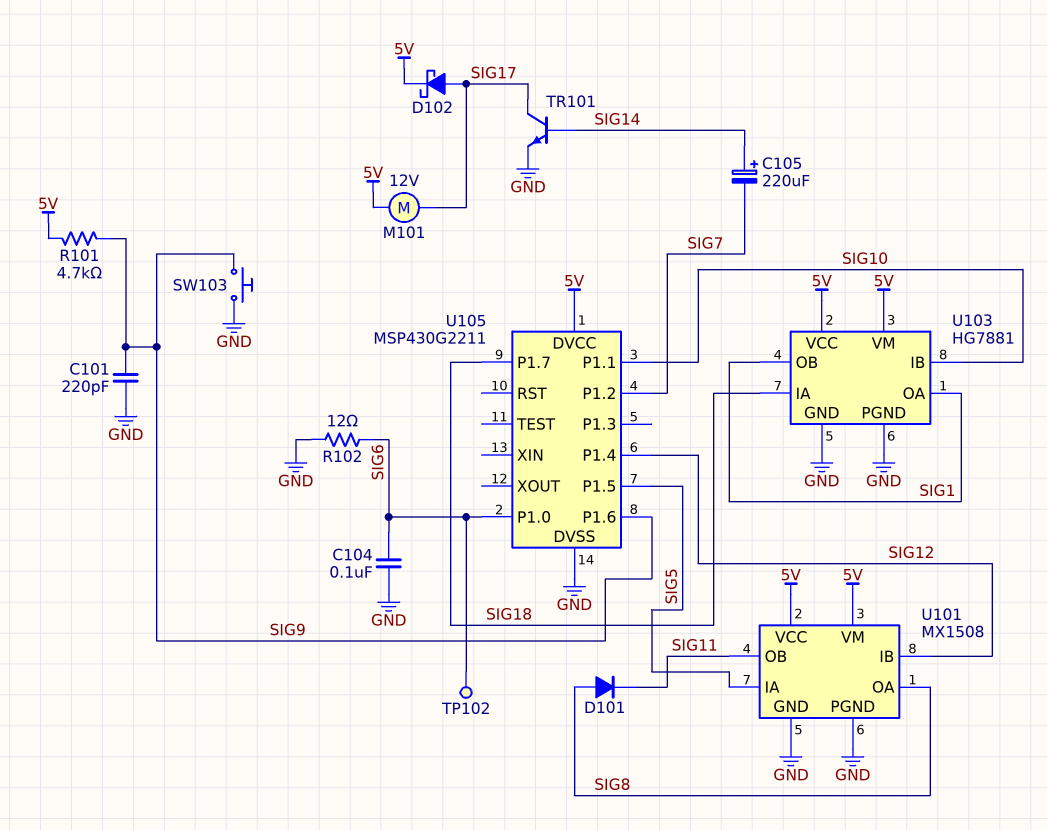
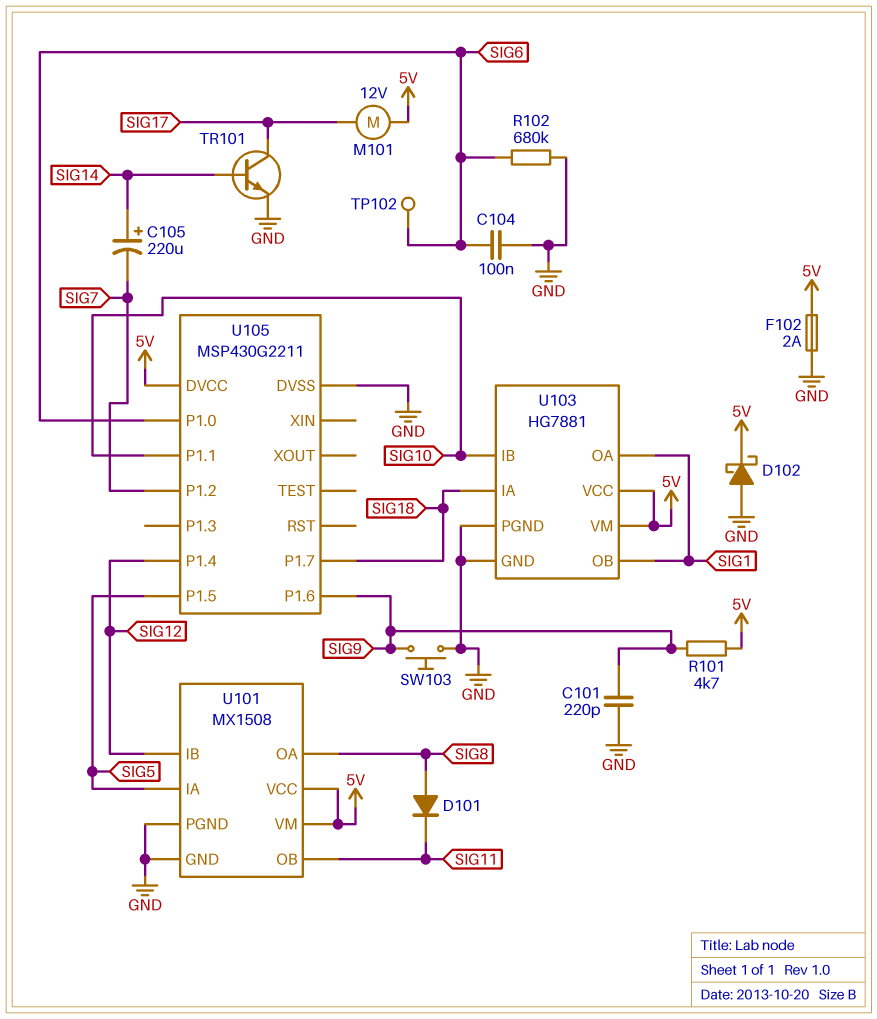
D102: schottky (A SIG17, K 5V) -> schottky (A GND, K 5V)
F102: none -> 2A (5V, GND)
R102: 12 (GND, SIG6) -> 680k (GND, SIG6)

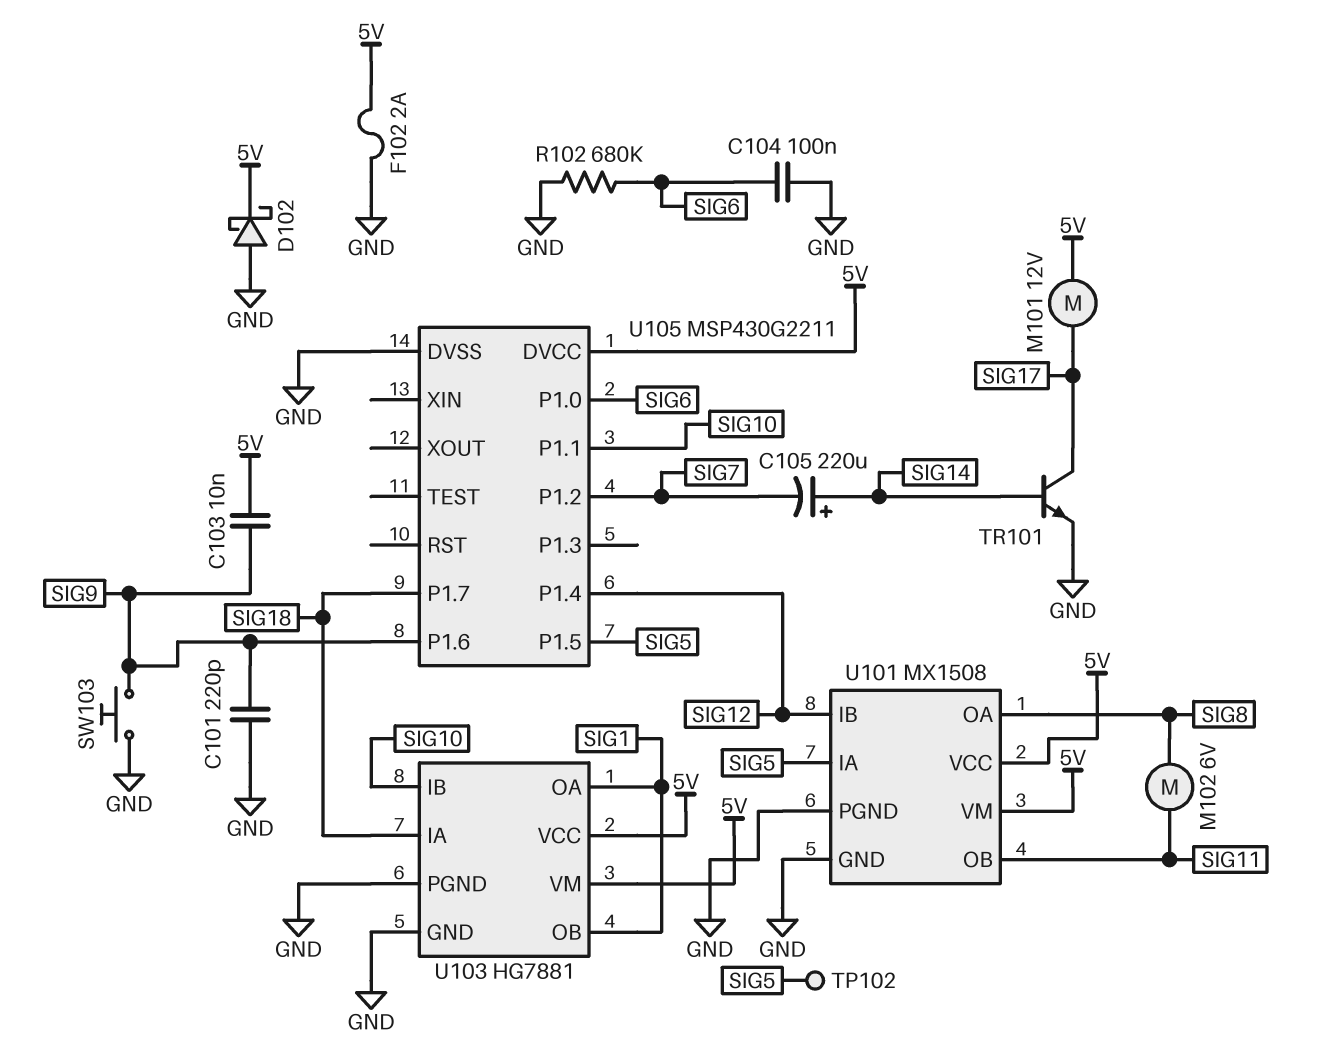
C103: none -> 10nF (5V, SIG9)
D101: diode (A SIG8, K SIG11) -> none
M102: none -> motor 6V (SIG8, SIG11)
R101: 4.7k (5V, SIG9) -> none
TP102: test point (SIG6) -> test point (SIG5)

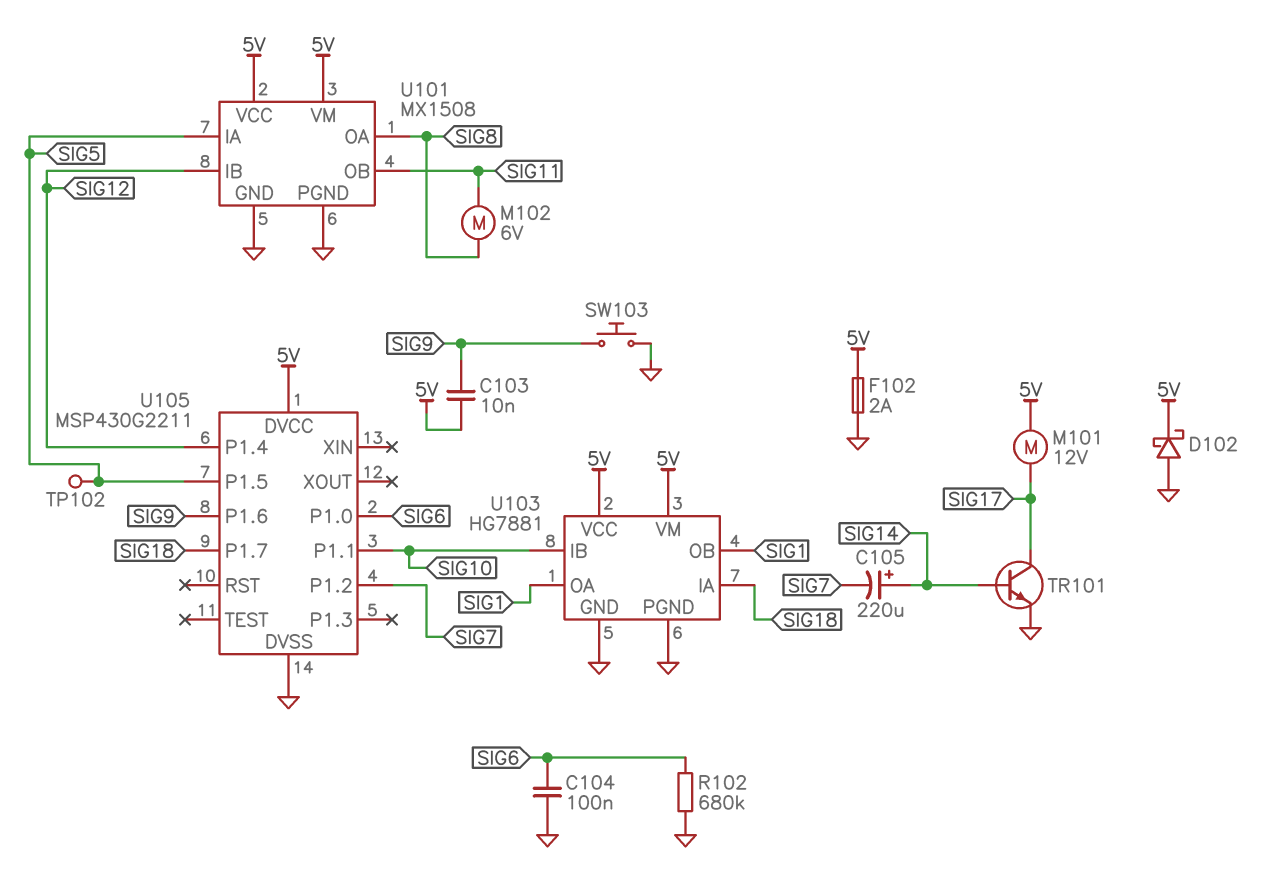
C101: 220pF (GND, SIG9) -> none

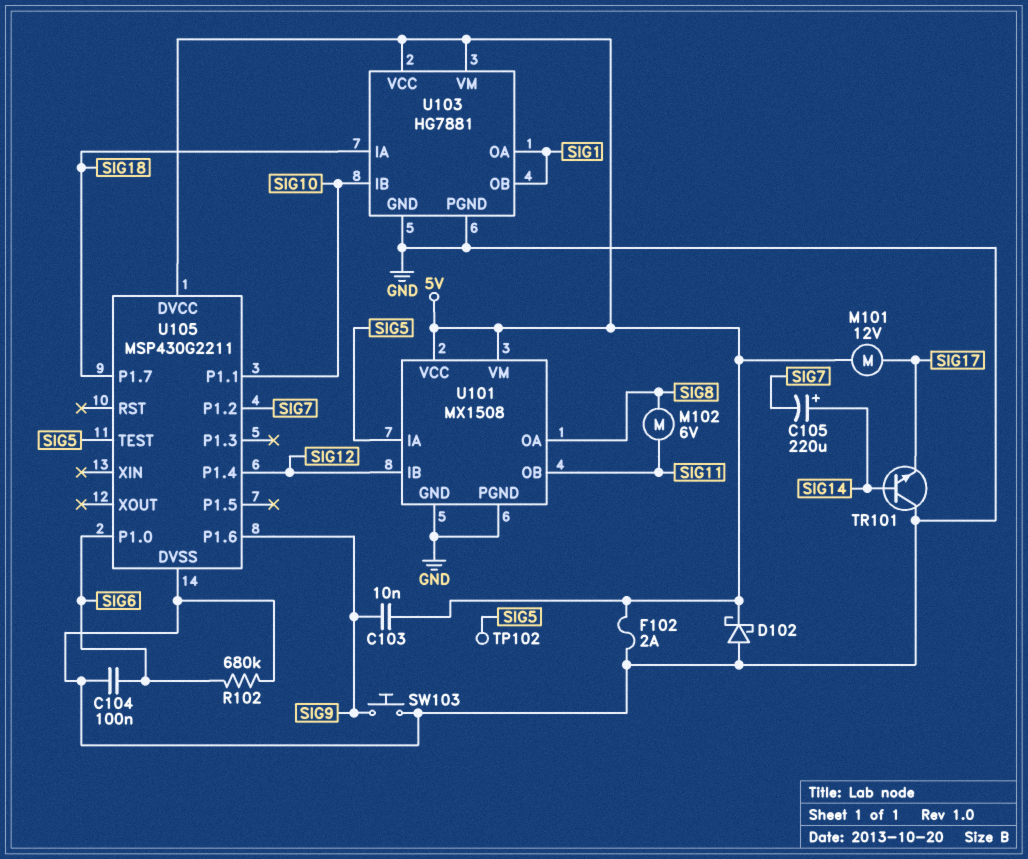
TR101: NPN (B SIG14, C SIG17, E GND) -> NPN (B SIG14, C GND, E SIG17)
U105 pin P1.5: SIG5 -> none
U105 pin TEST: none -> SIG5

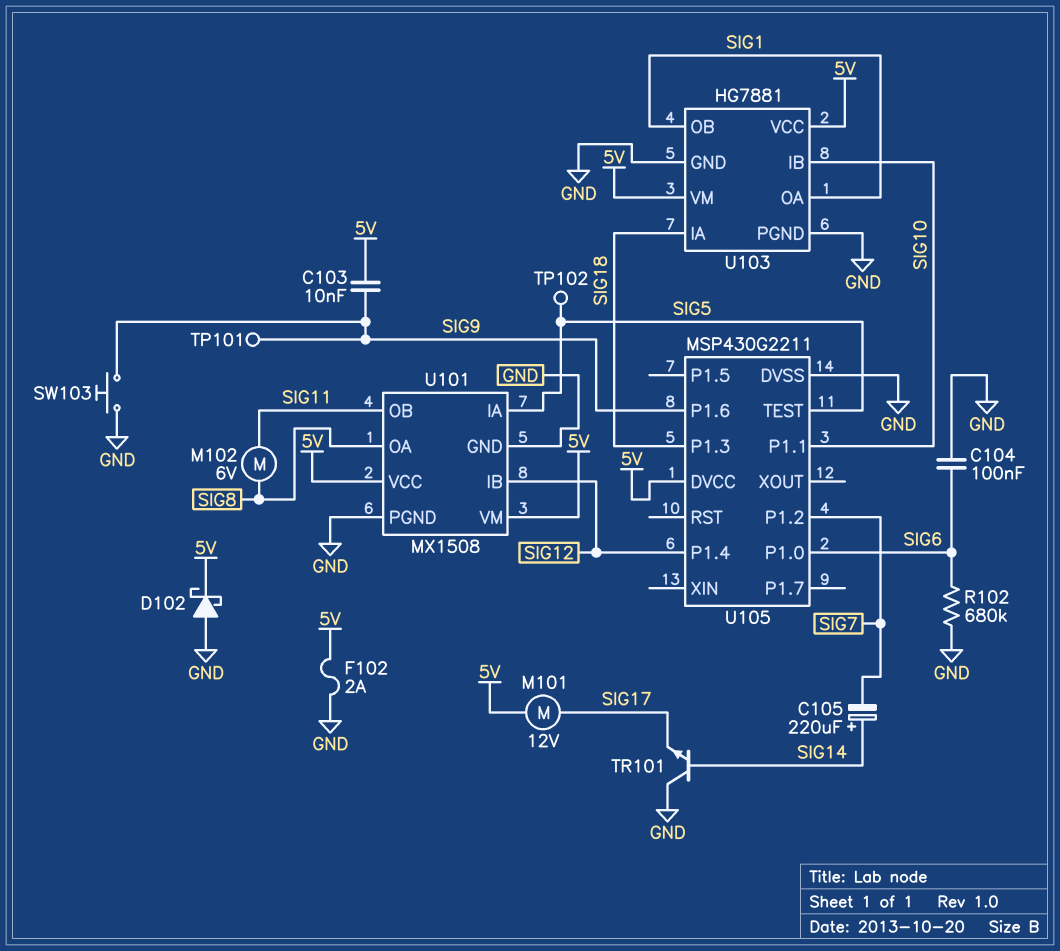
TP101: none -> test point (SIG9)
U105 pin P1.3: none -> SIG18
U105 pin P1.7: SIG18 -> none

